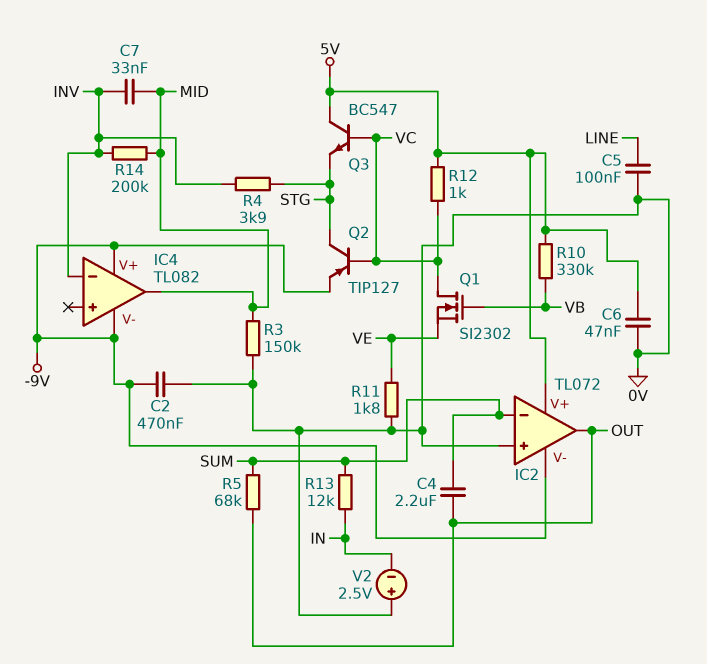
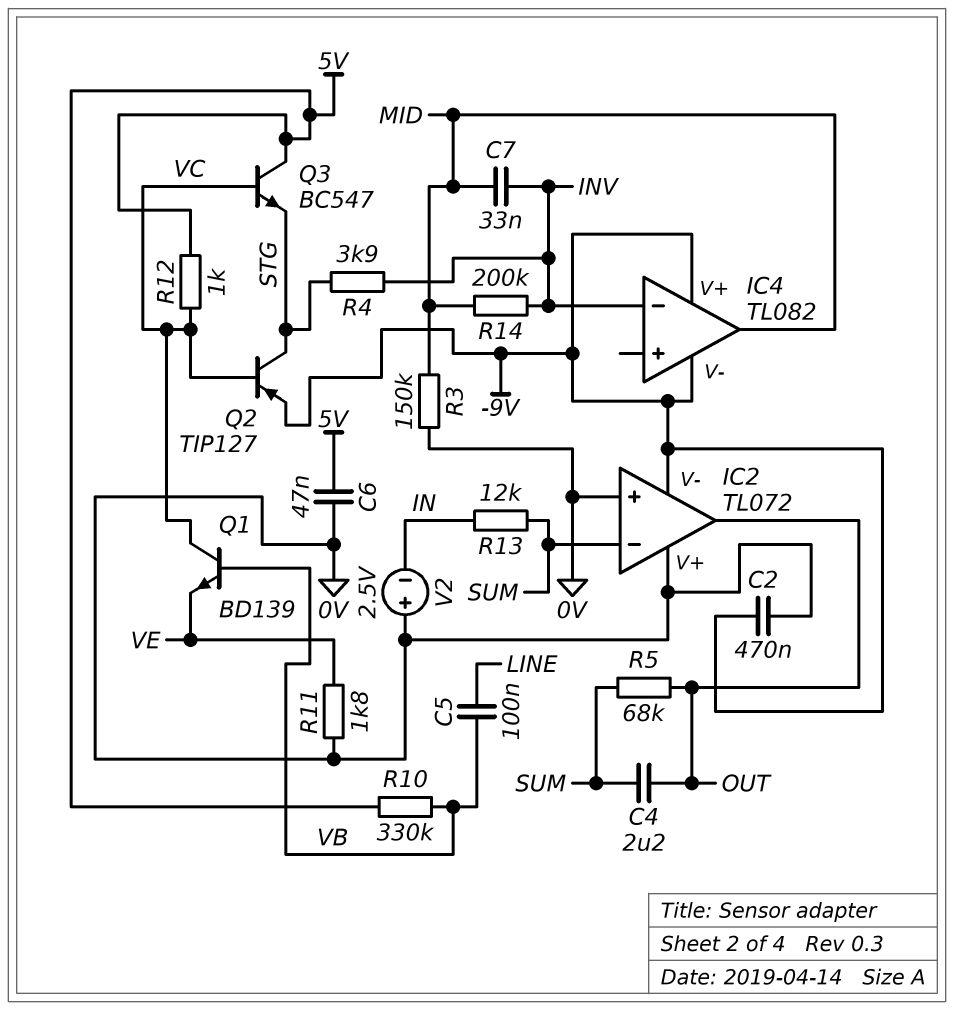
C5: 100nF (0V, LINE) -> 100nF (LINE, VB)
IC2 pin V+: 5V -> 0V
Q1: NMOS SI2302 (G VB, D VC, S VE) -> NPN BD139 (B VB, C VC, E VE)

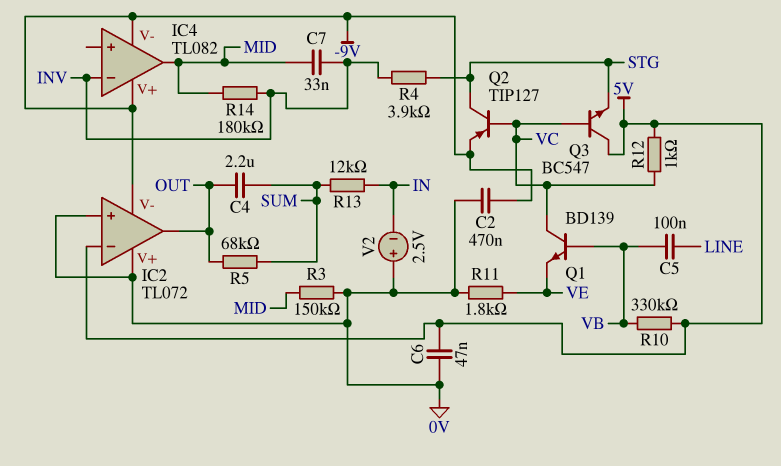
IC2 pin in-: SUM -> 5V
R14: 200k (INV, MID) -> 180k (INV, MID)

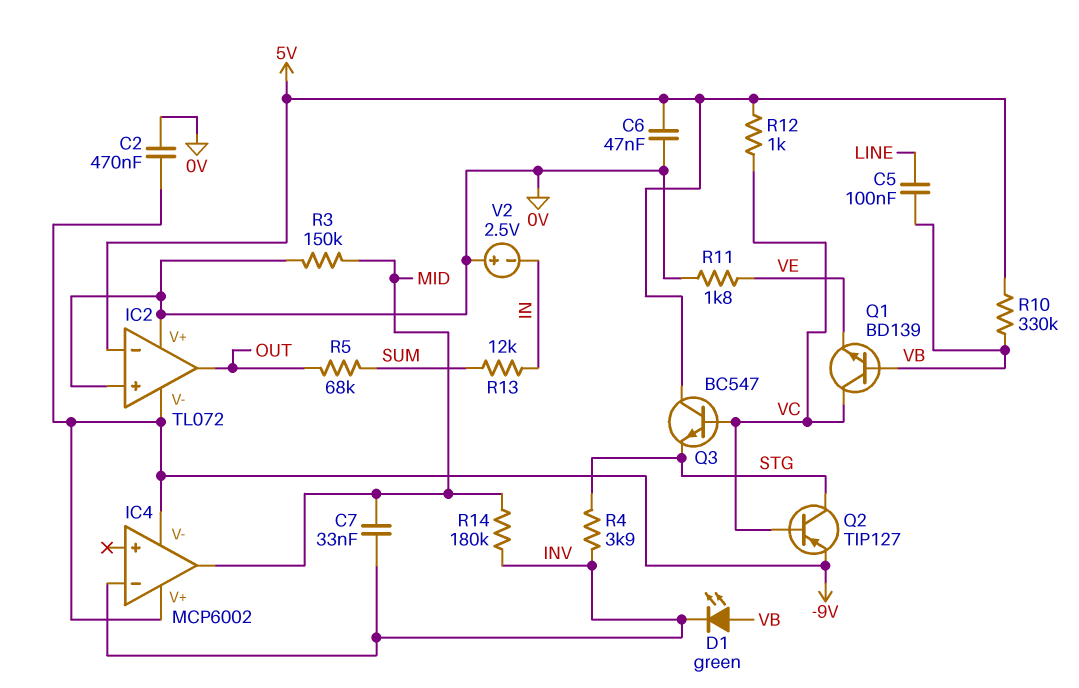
C4: 2.2uF (OUT, SUM) -> none
D1: none -> LED green (A VB, K INV)
IC4: TL082 -> MCP6002

